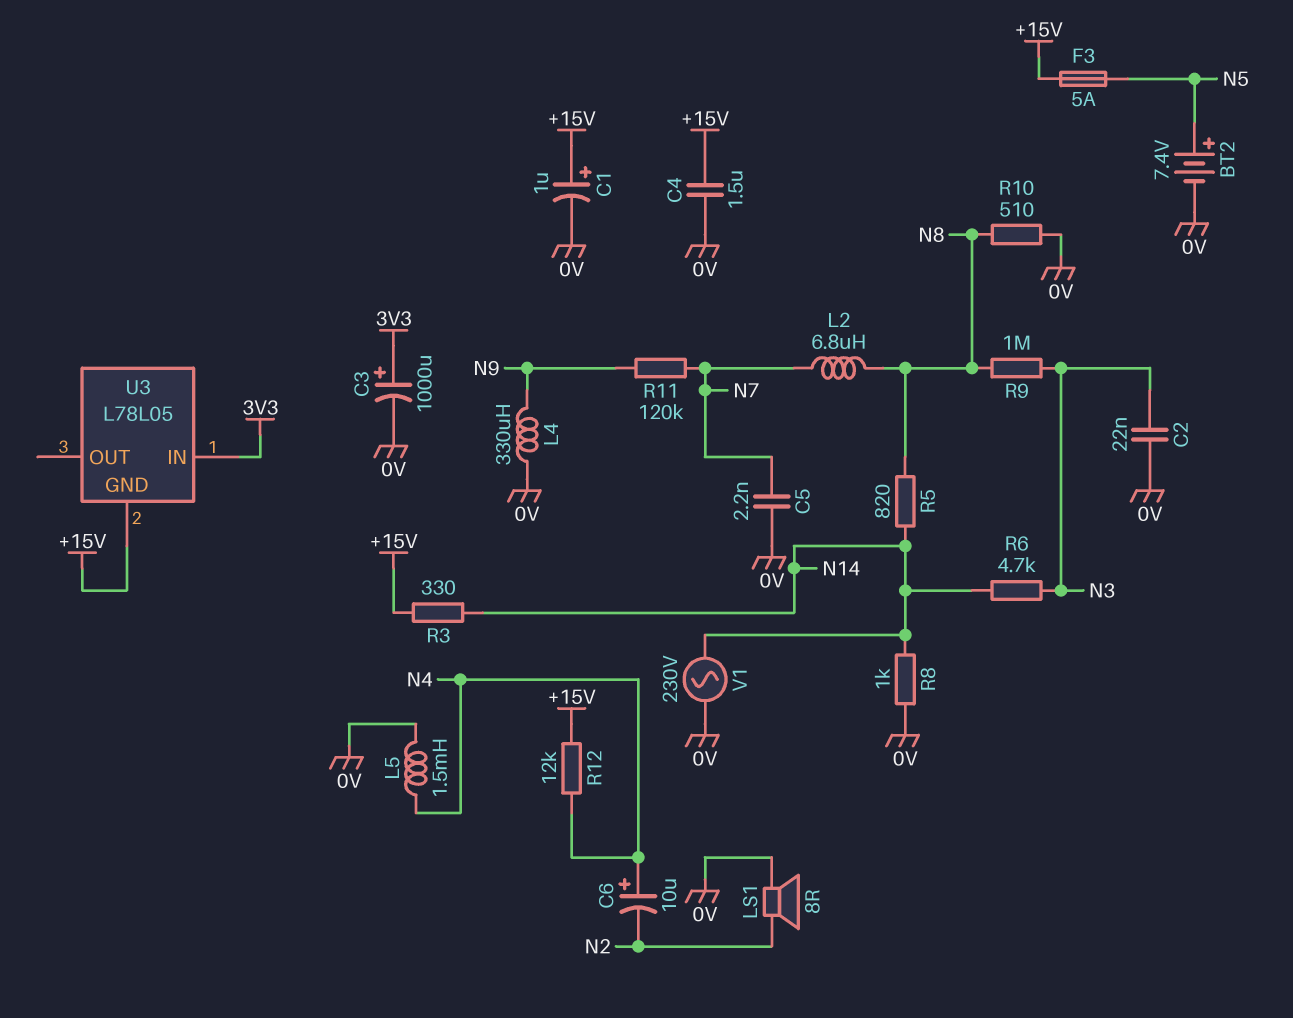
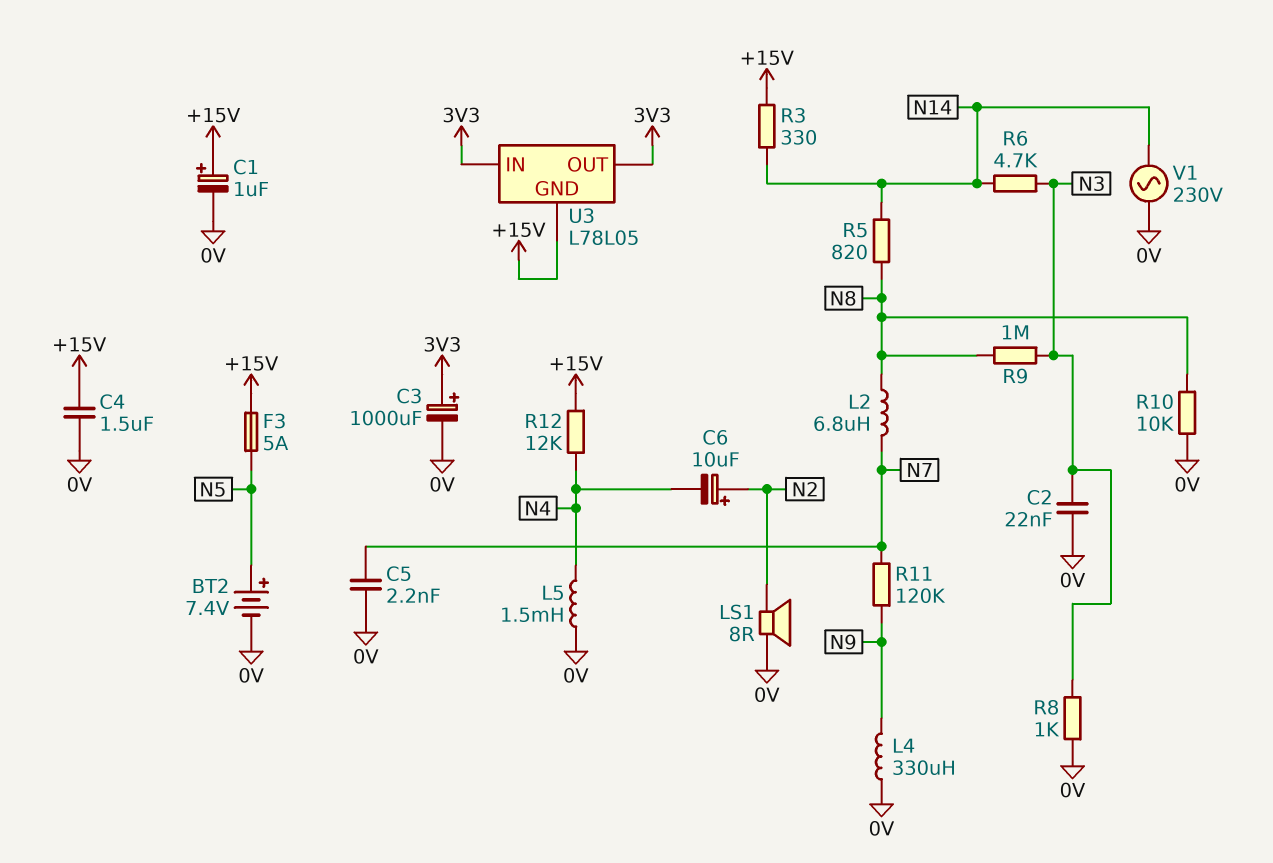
C6: 10uF (plus N4, minus N2) -> 10uF (plus N2, minus N4)
R8: 1k (0V, N14) -> 1k (0V, N3)
R10: 510 (0V, N8) -> 10k (0V, N8)
U3 pin OUT: none -> 3V3

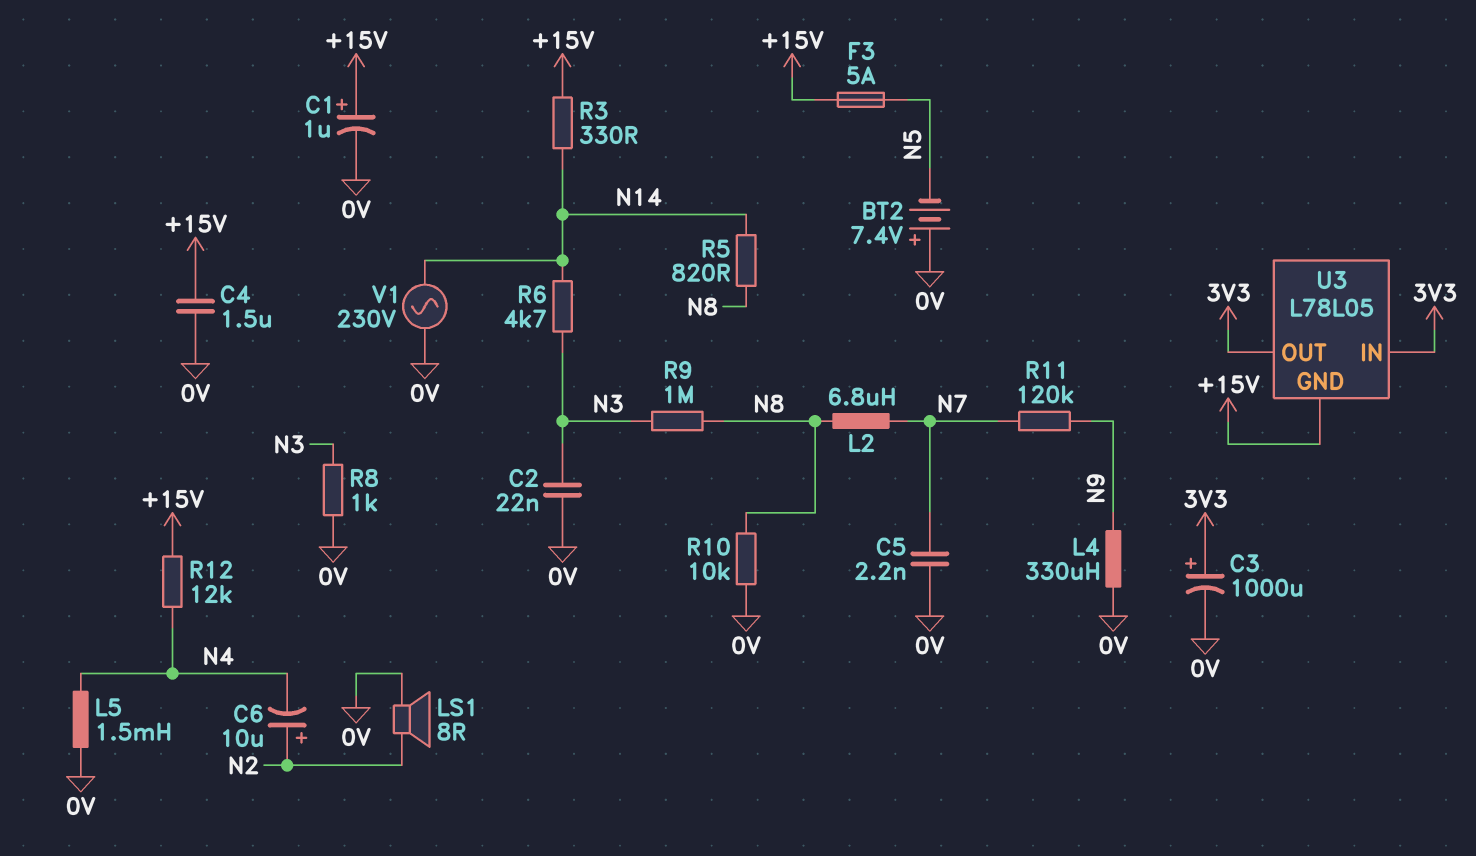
BT2: 7.4V (plus N5, minus 0V) -> 7.4V (plus 0V, minus N5)

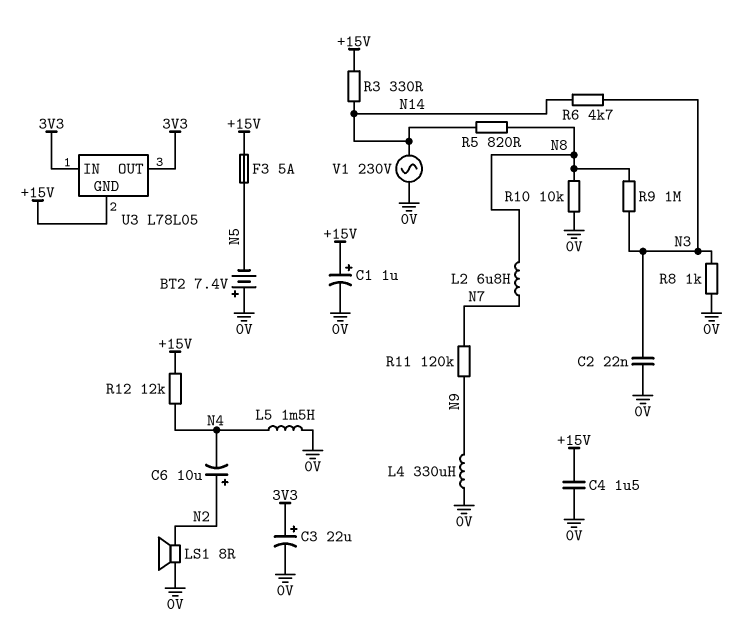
C3: 1000uF (plus 3V3, minus 0V) -> 22uF (plus 3V3, minus 0V)
C5: 2.2nF (0V, N7) -> none

